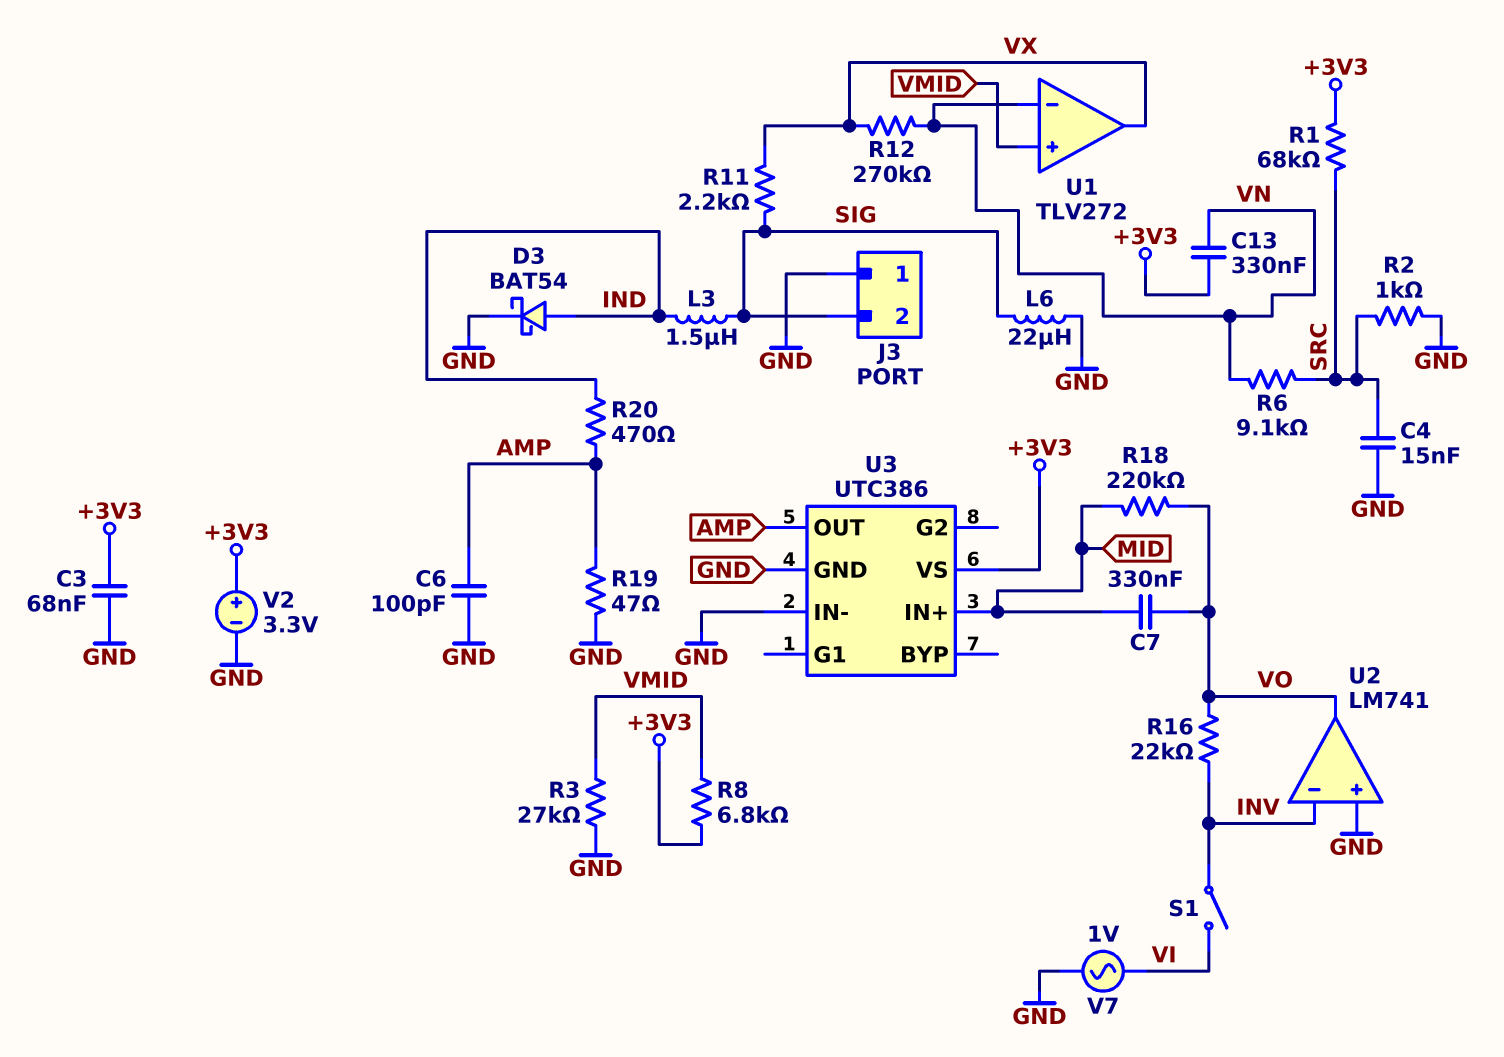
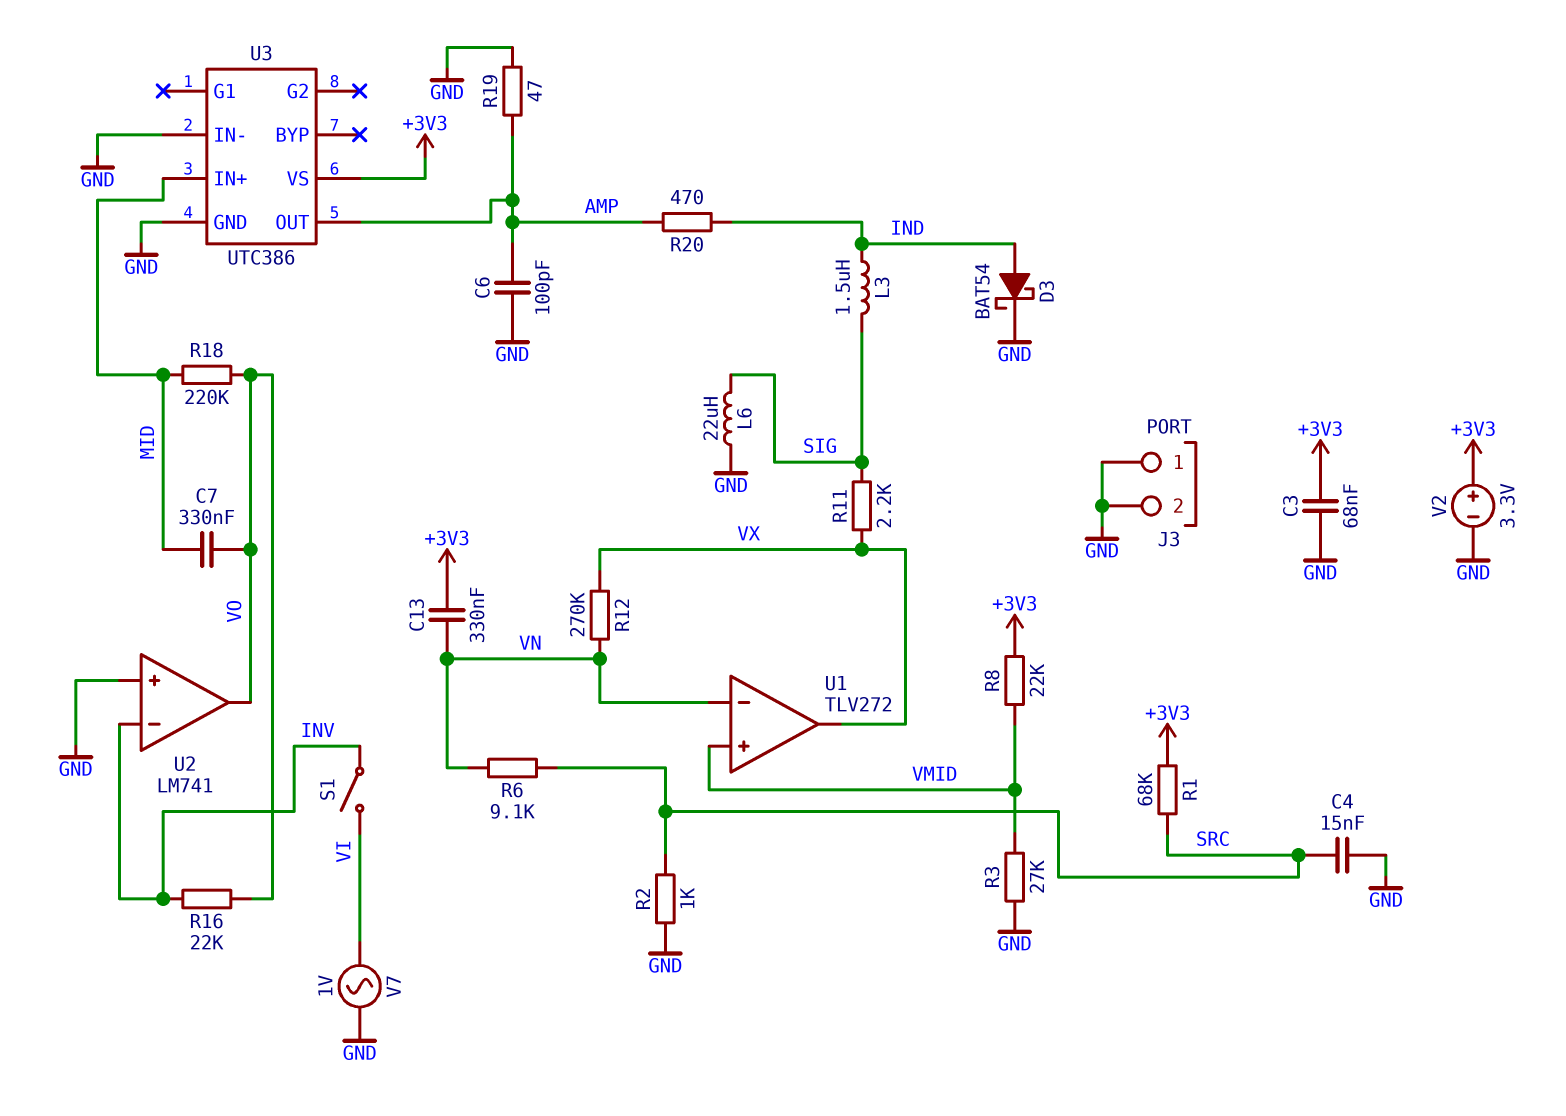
J3 pin 2: SIG -> GND
R8: 6.8k (+3V3, VMID) -> 22k (+3V3, VMID)

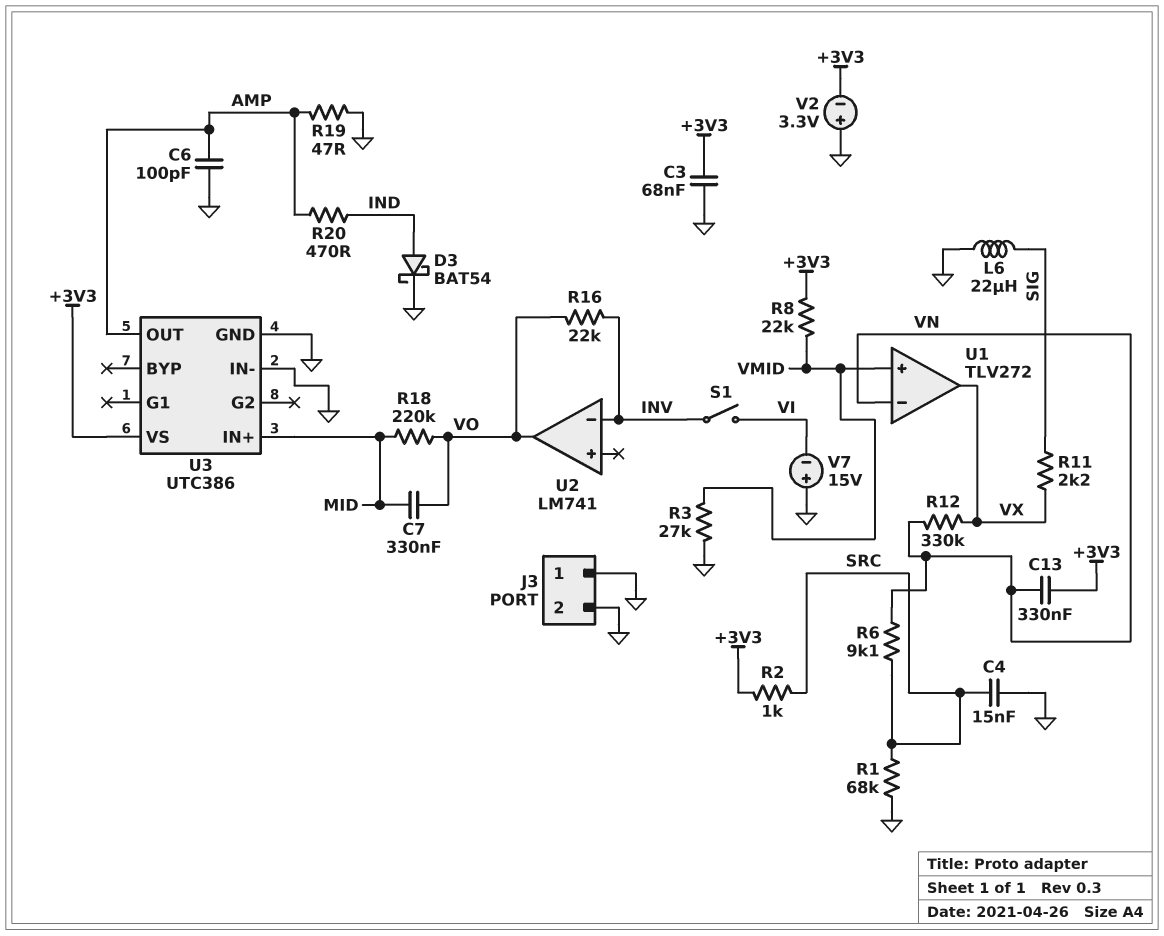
L3: 1.5uH (IND, SIG) -> none
R1: 68k (+3V3, SRC) -> 68k (GND, SRC)
R2: 1k (GND, SRC) -> 1k (+3V3, SRC)
R12: 270k (VN, VX) -> 330k (VN, VX)
U2 pin in+: GND -> none
V2: 3.3V (plus +3V3, minus GND) -> 3.3V (plus GND, minus +3V3)
V7: AC 1V (GND, VI) -> 15V (plus GND, minus VI)

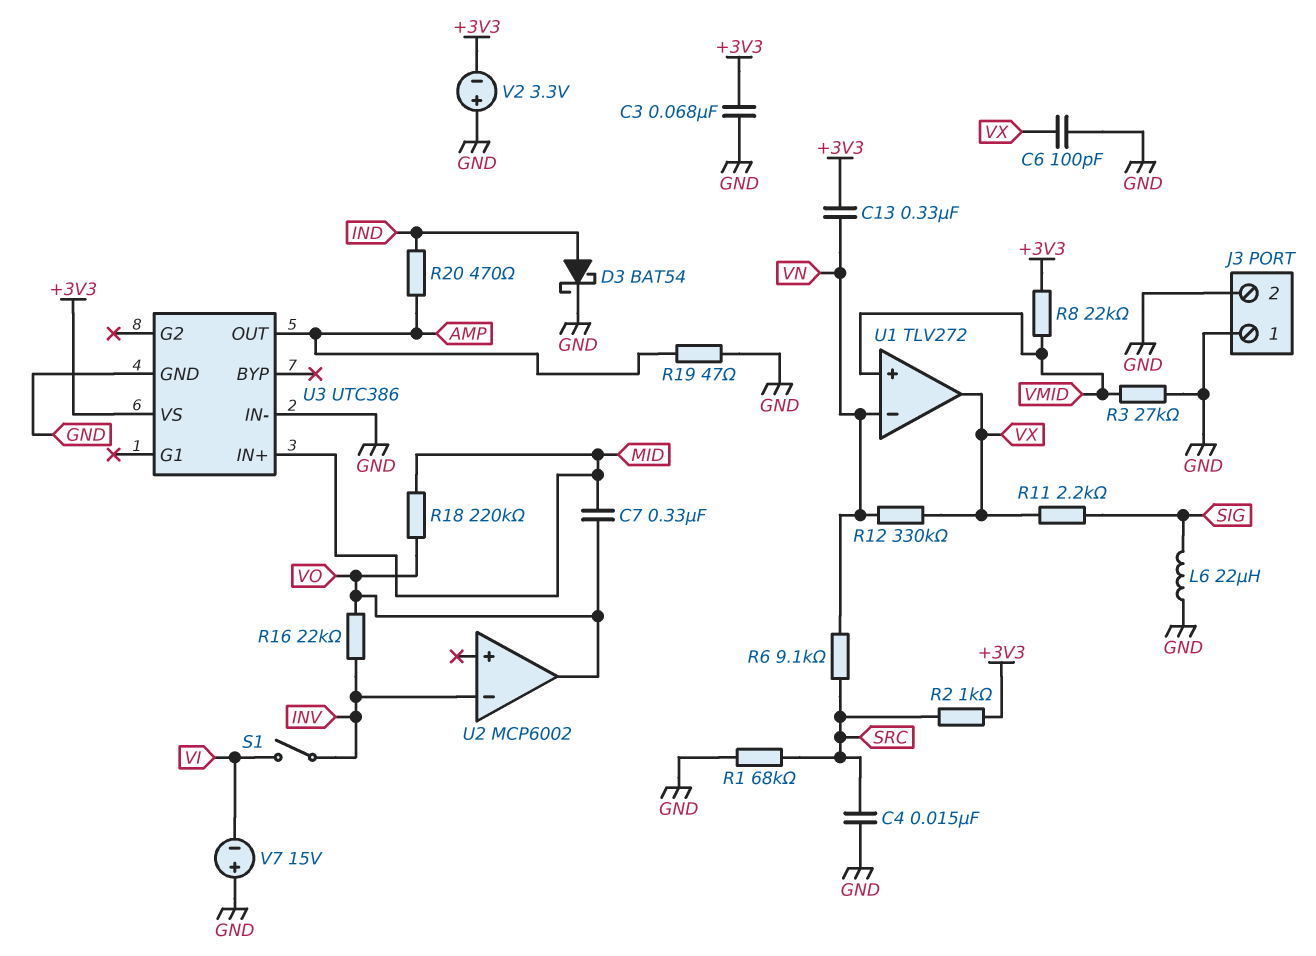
C6: 100pF (AMP, GND) -> 100pF (GND, VX)
U2: LM741 -> MCP6002

